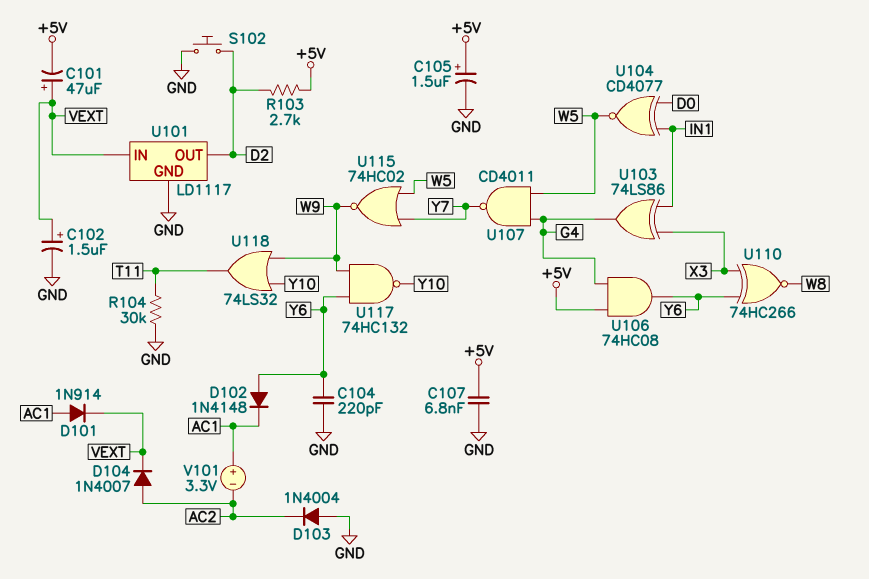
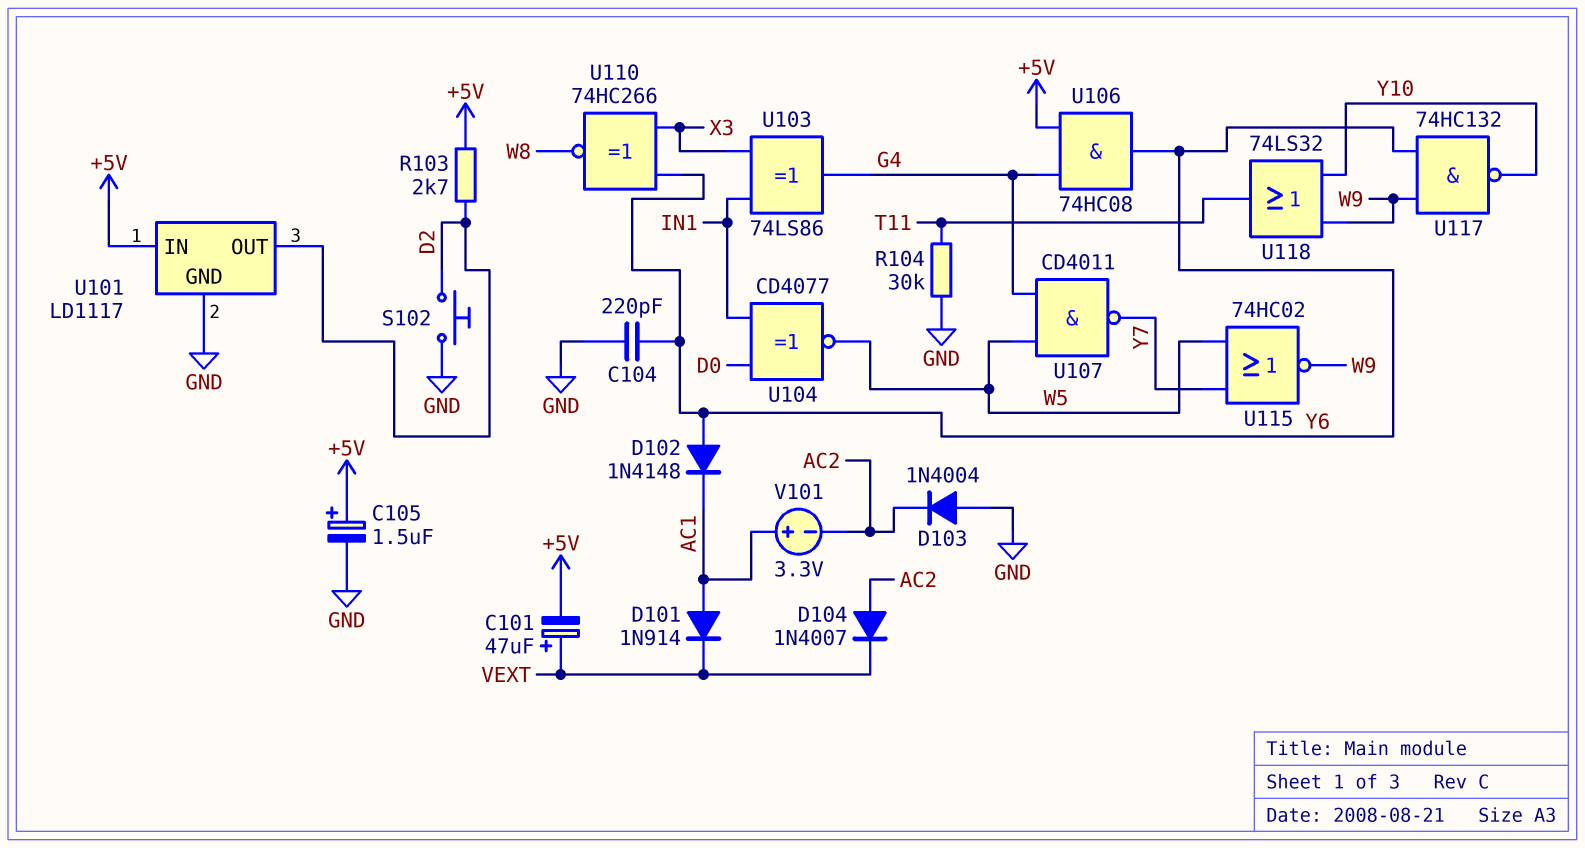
C102: 1.5uF (plus VEXT, minus GND) -> none
C107: 6.8nF (+5V, GND) -> none
U101 pin IN: VEXT -> +5V

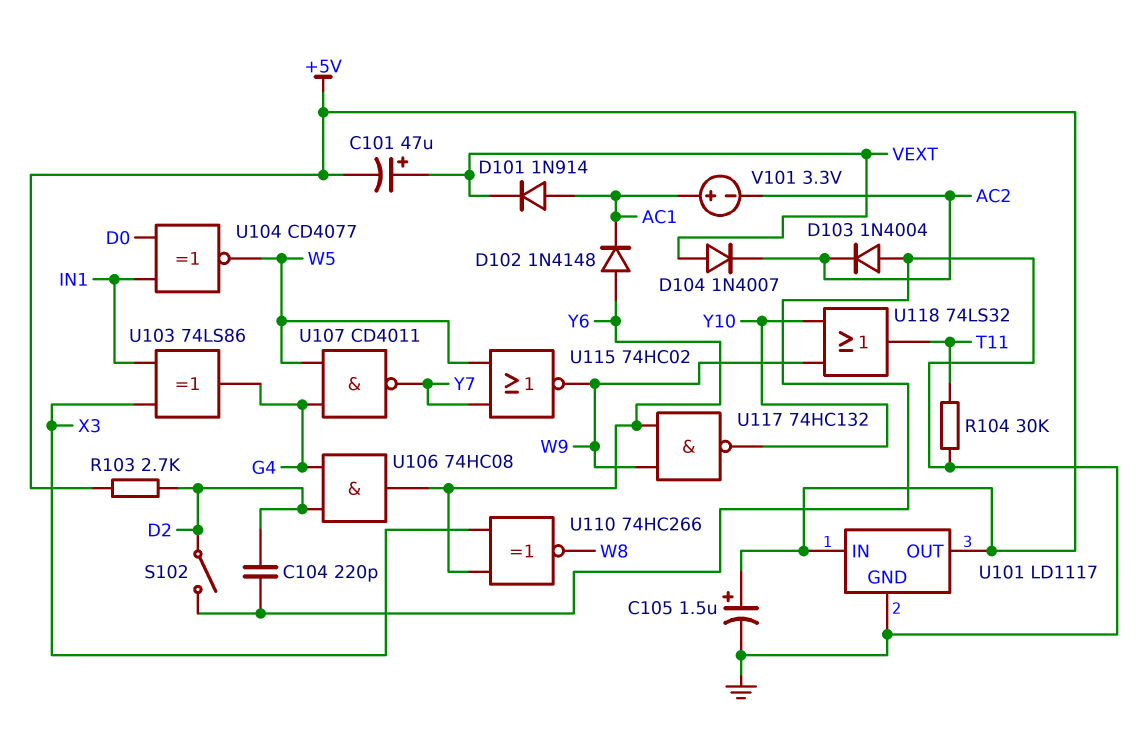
C104: 220pF (GND, Y6) -> 220pF (D2, GND)
D104: diode 1N4007 (A AC2, K VEXT) -> diode 1N4007 (A VEXT, K AC2)
S102: button (D2, GND) -> switch (D2, GND)
U101 pin OUT: D2 -> +5V
U106: AND 74HC08 (in +5V, in G4, out Y6) -> AND 74HC08 (in D2, in G4, out Y6)

